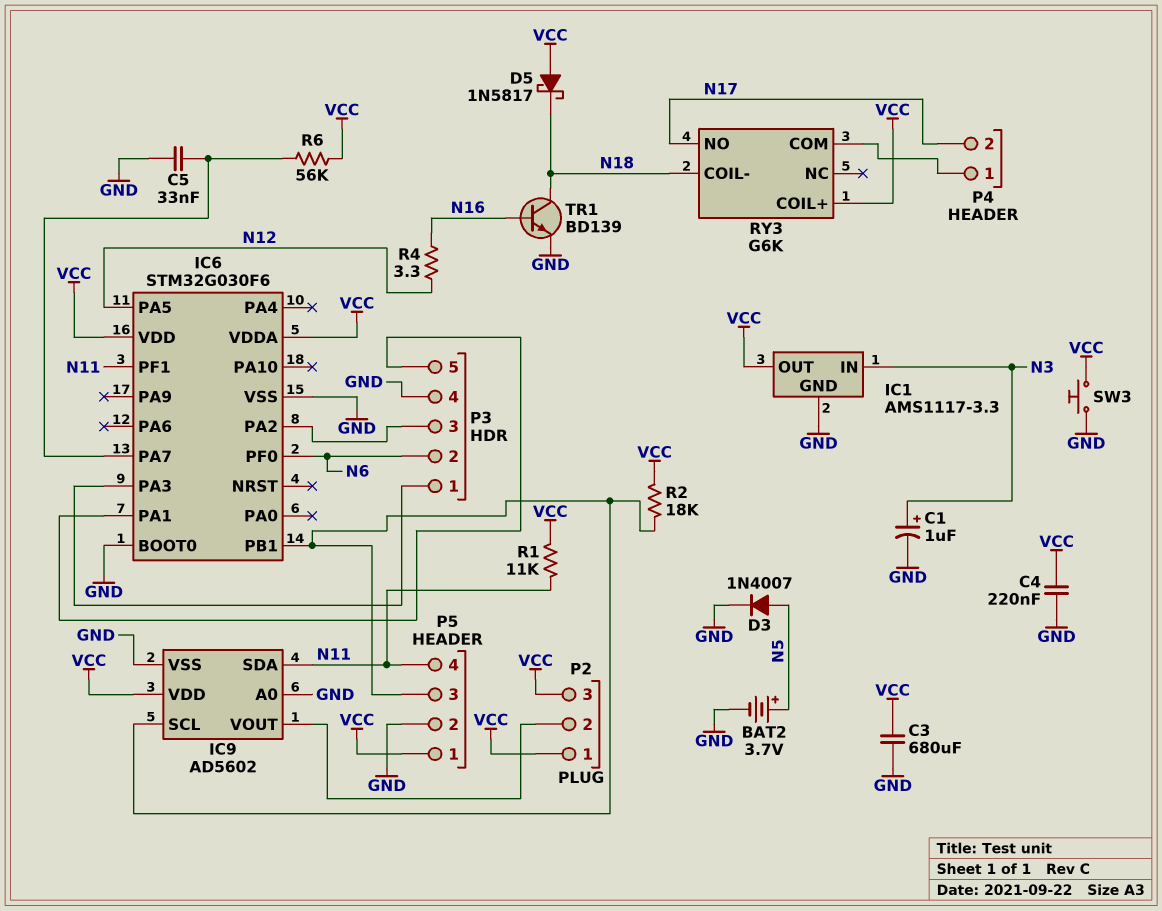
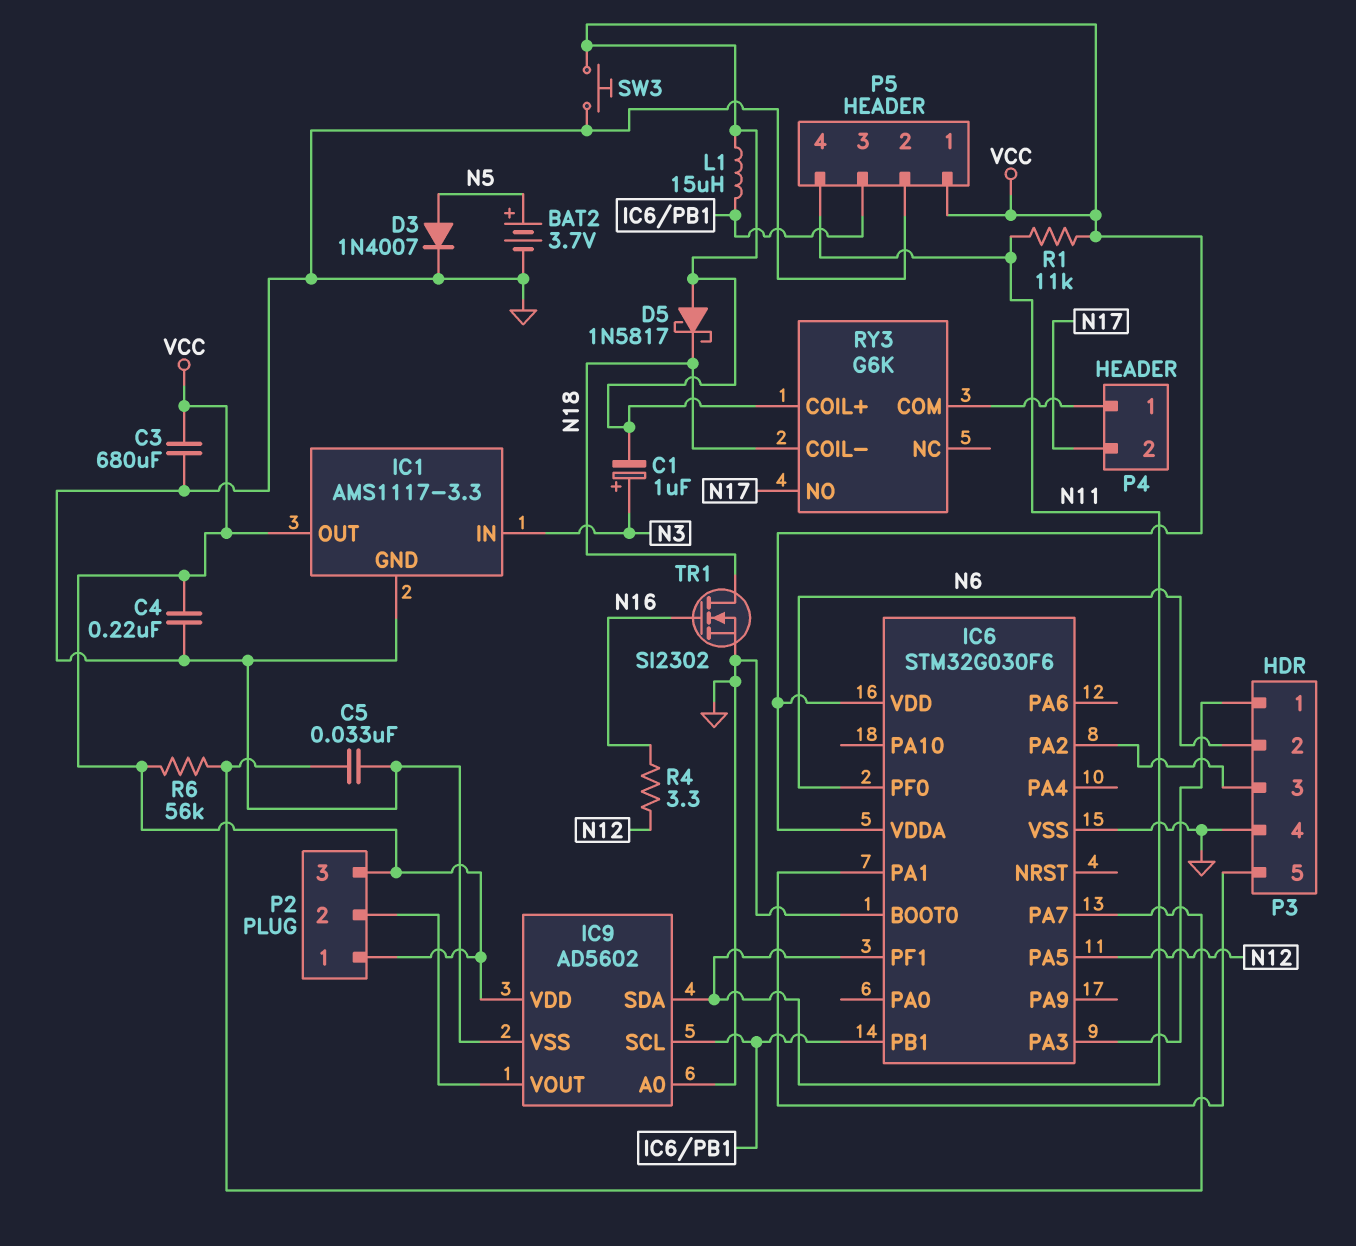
C1: 1uF (plus N3, minus GND) -> 1uF (plus N3, minus VCC)
L1: none -> 15uH (IC6/PB1, VCC)
R2: 18k (IC6/PB1, VCC) -> none
TR1: NPN BD139 (B N16, C N18, E GND) -> NMOS SI2302 (G N16, D N18, S GND)

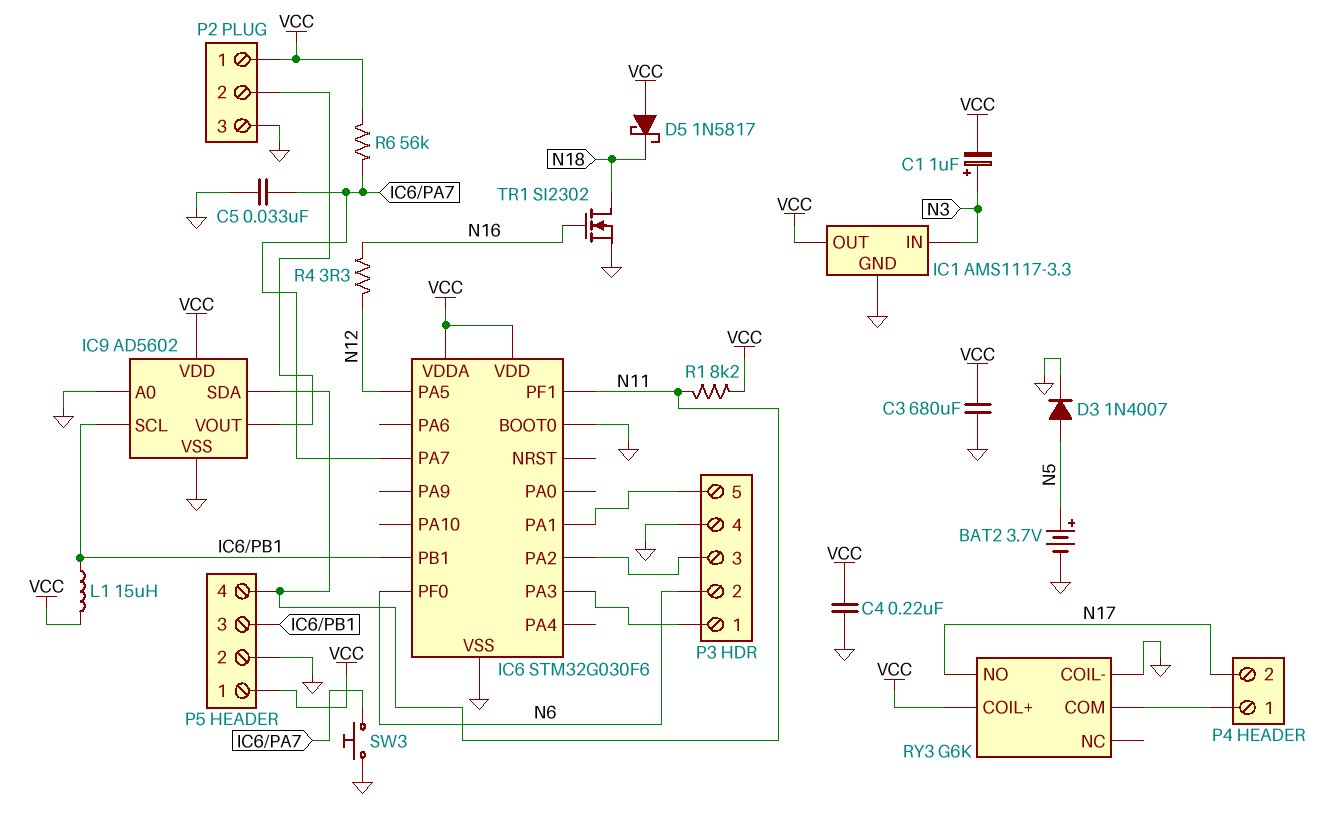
P2 pin 3: VCC -> GND
R1: 11k (N11, VCC) -> 8.2k (N11, VCC)
RY3 pin COIL-: N18 -> GND
SW3: button (GND, VCC) -> button (GND, IC6/PA7)

